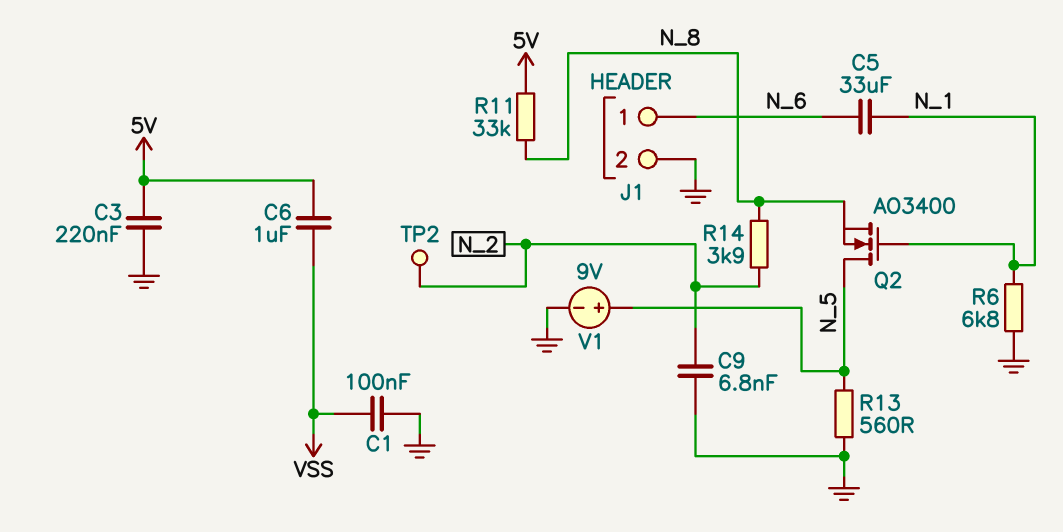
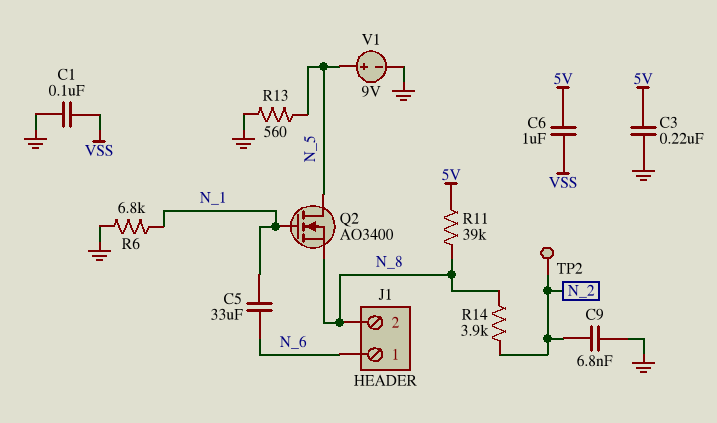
J1 pin 2: GND -> N_8
R11: 33k (5V, N_8) -> 39k (5V, N_8)

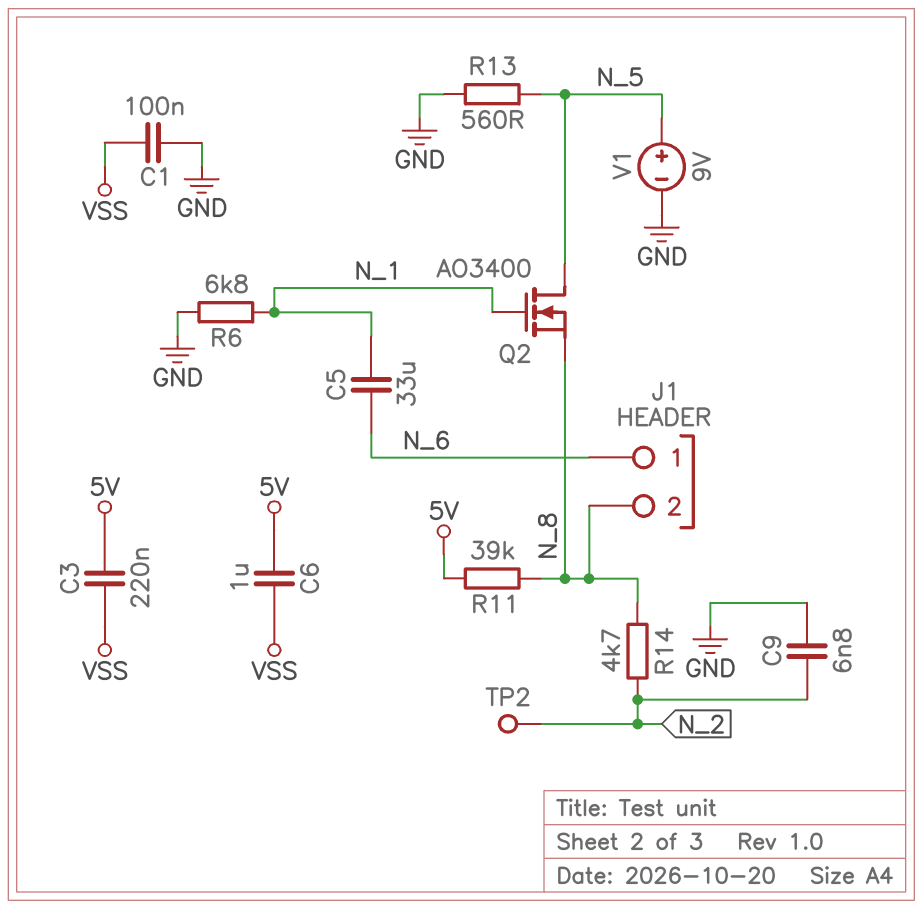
C3: 220nF (5V, GND) -> 220nF (5V, VSS)
R14: 3.9k (N_2, N_8) -> 4.7k (N_2, N_8)

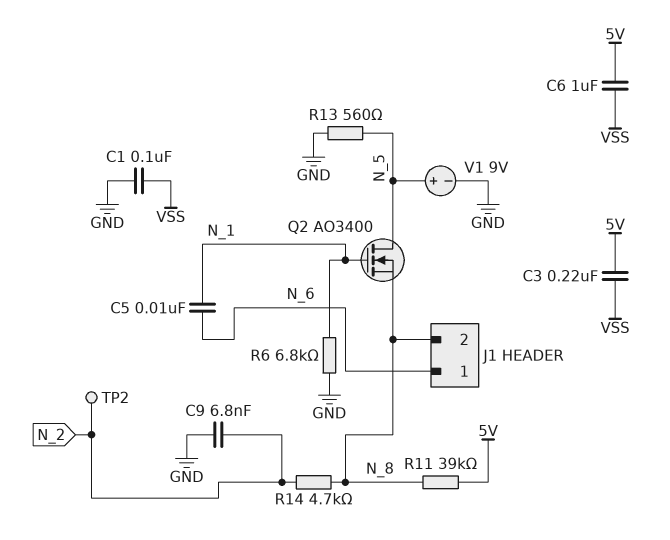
C5: 33uF (N_1, N_6) -> 10nF (N_1, N_6)

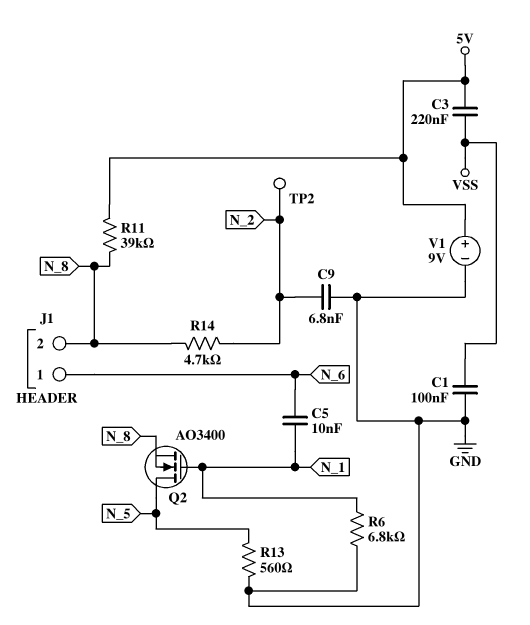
C6: 1uF (5V, VSS) -> none
V1: 9V (plus N_5, minus GND) -> 9V (plus 5V, minus GND)

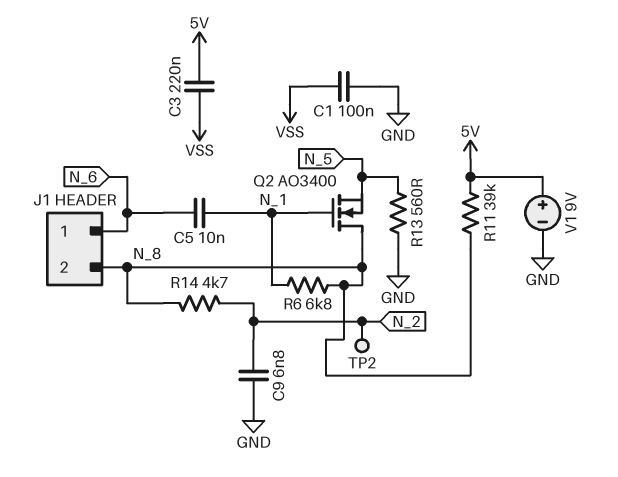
Q2: NMOS AO3400 (G N_1, D N_5, S N_8) -> NMOS AO3400 (G N_1, D N_8, S N_5)
R6: 6.8k (GND, N_1) -> 6.8k (N_1, N_8)

